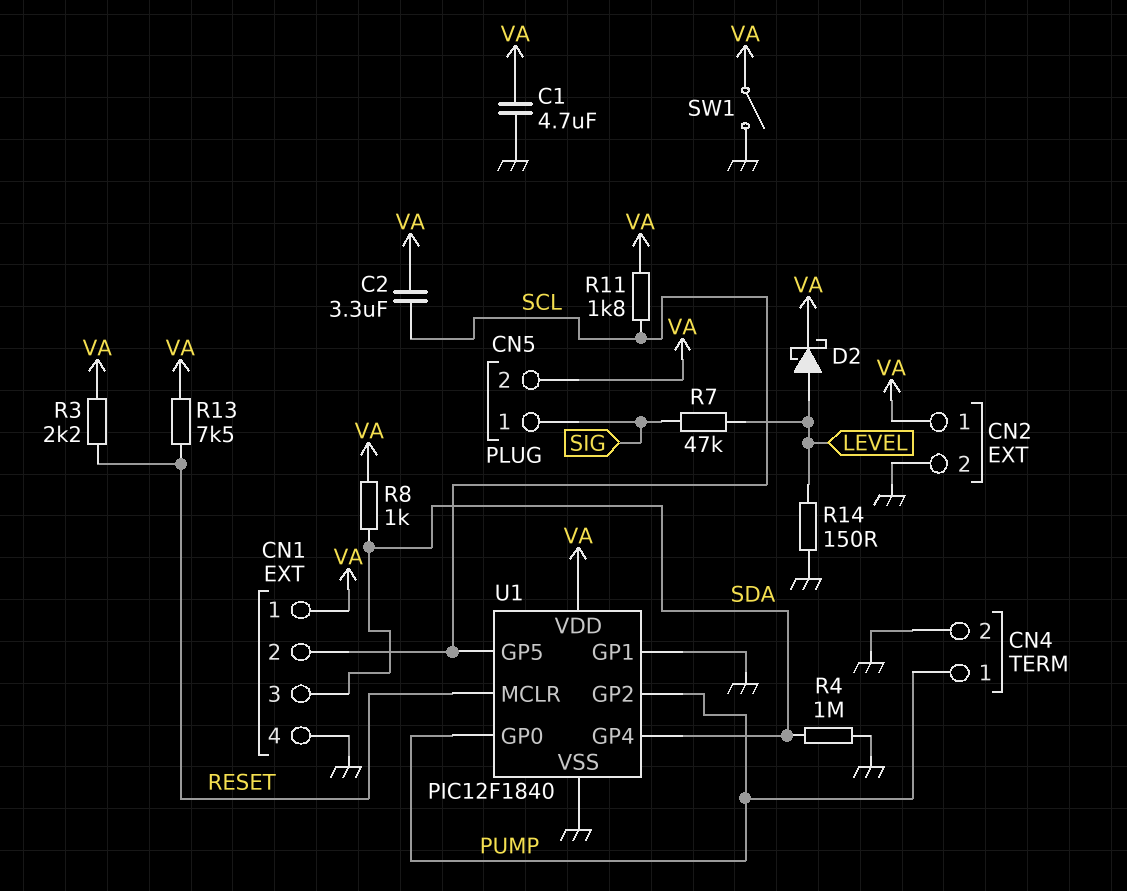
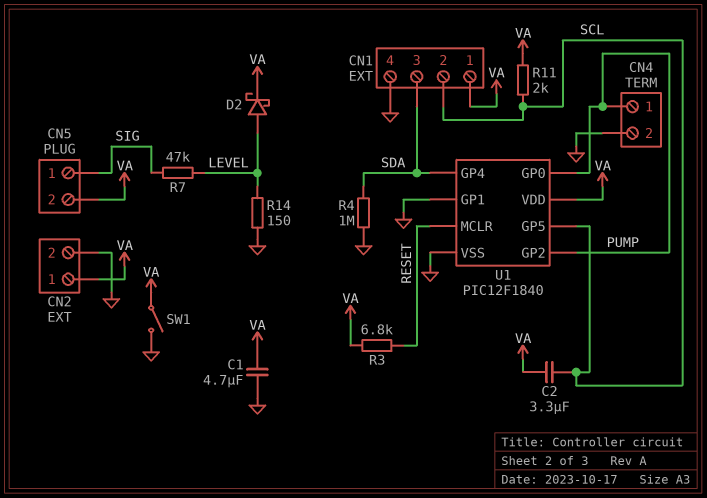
R3: 2.2k (RESET, VA) -> 6.8k (RESET, VA)
R8: 1k (SDA, VA) -> none
R11: 1.8k (SCL, VA) -> 2k (SCL, VA)
R13: 7.5k (RESET, VA) -> none

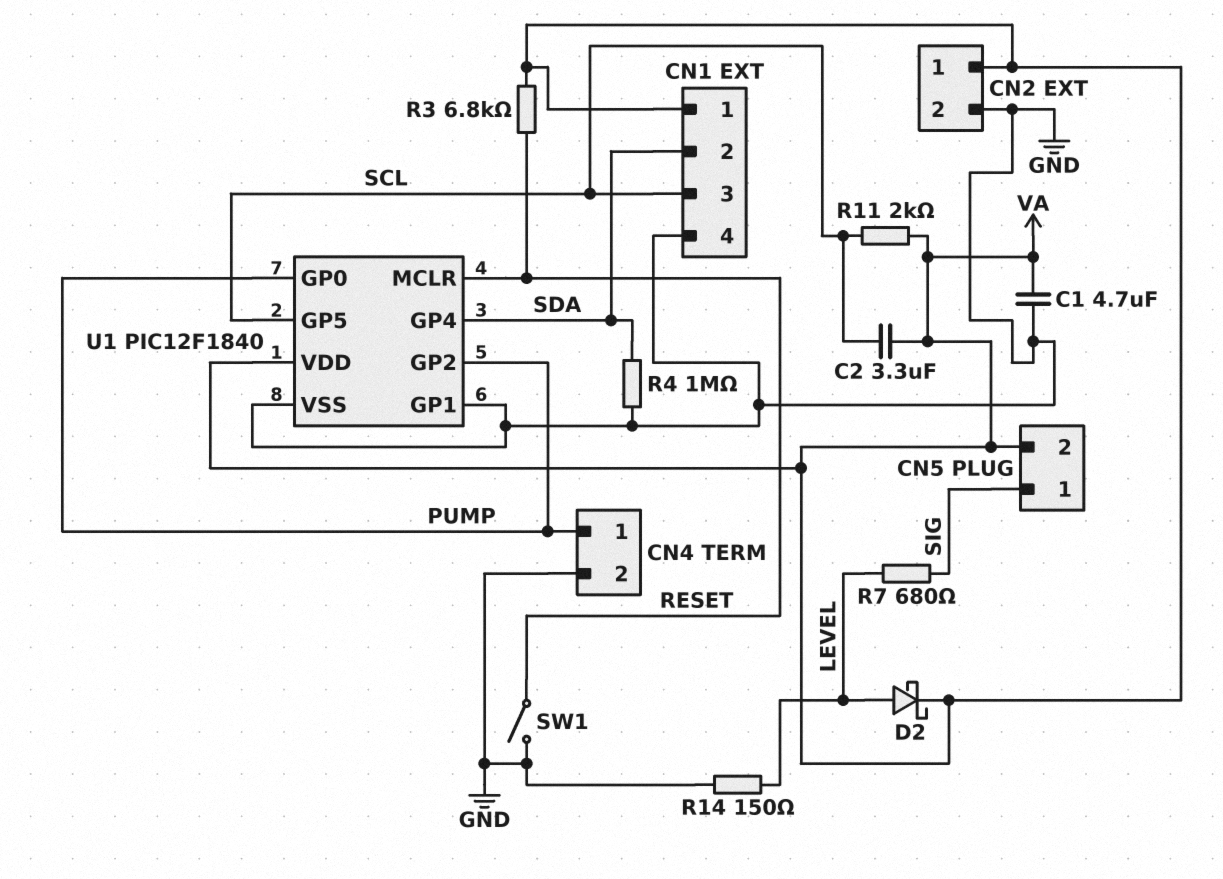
CN1 pin 2: SCL -> SDA
CN1 pin 3: SDA -> SCL
R7: 47k (LEVEL, SIG) -> 680 (LEVEL, SIG)
SW1: switch (GND, VA) -> switch (GND, RESET)

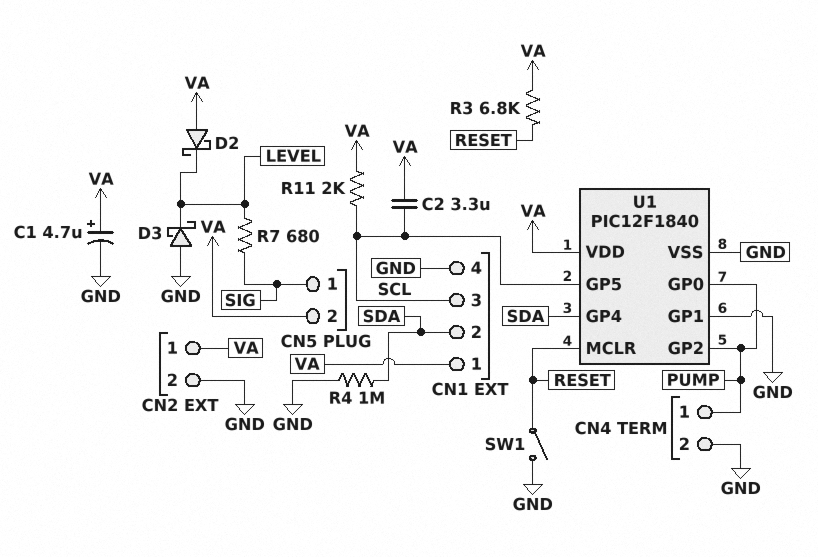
C1: 4.7uF (GND, VA) -> 4.7uF (plus VA, minus GND)
D2: schottky (A LEVEL, K VA) -> schottky (A VA, K LEVEL)
D3: none -> schottky (A GND, K LEVEL)
R14: 150 (GND, LEVEL) -> none

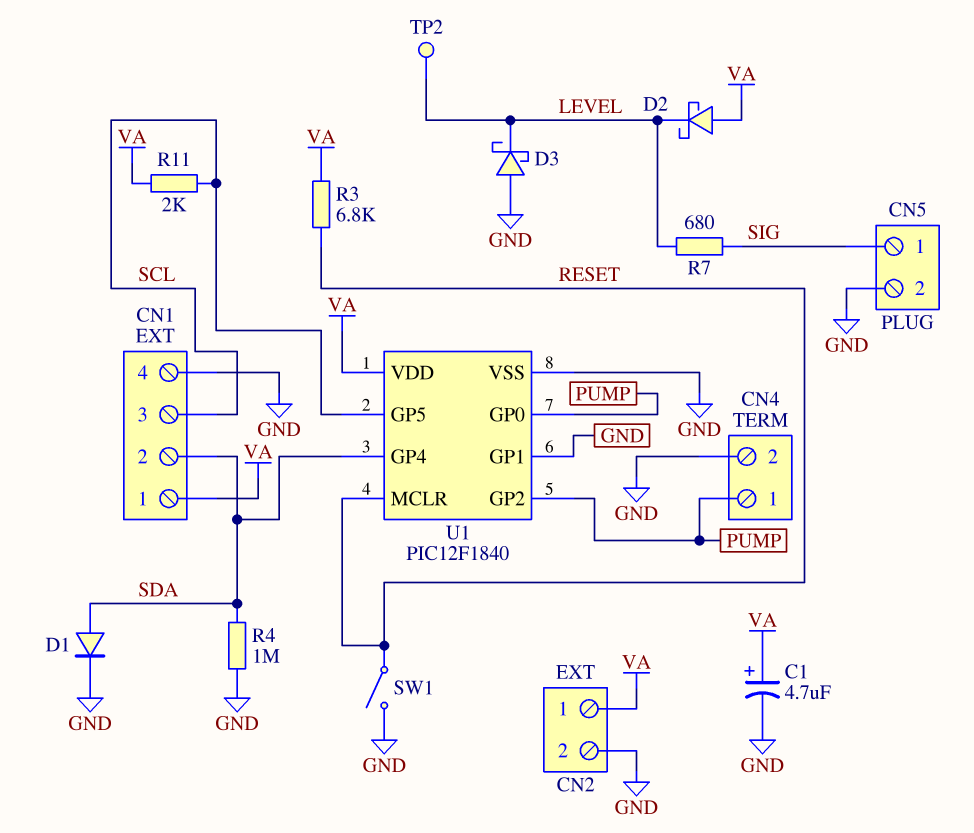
C2: 3.3uF (SCL, VA) -> none
CN5 pin 2: VA -> GND
D1: none -> diode (A SDA, K GND)
TP2: none -> test point (LEVEL)

